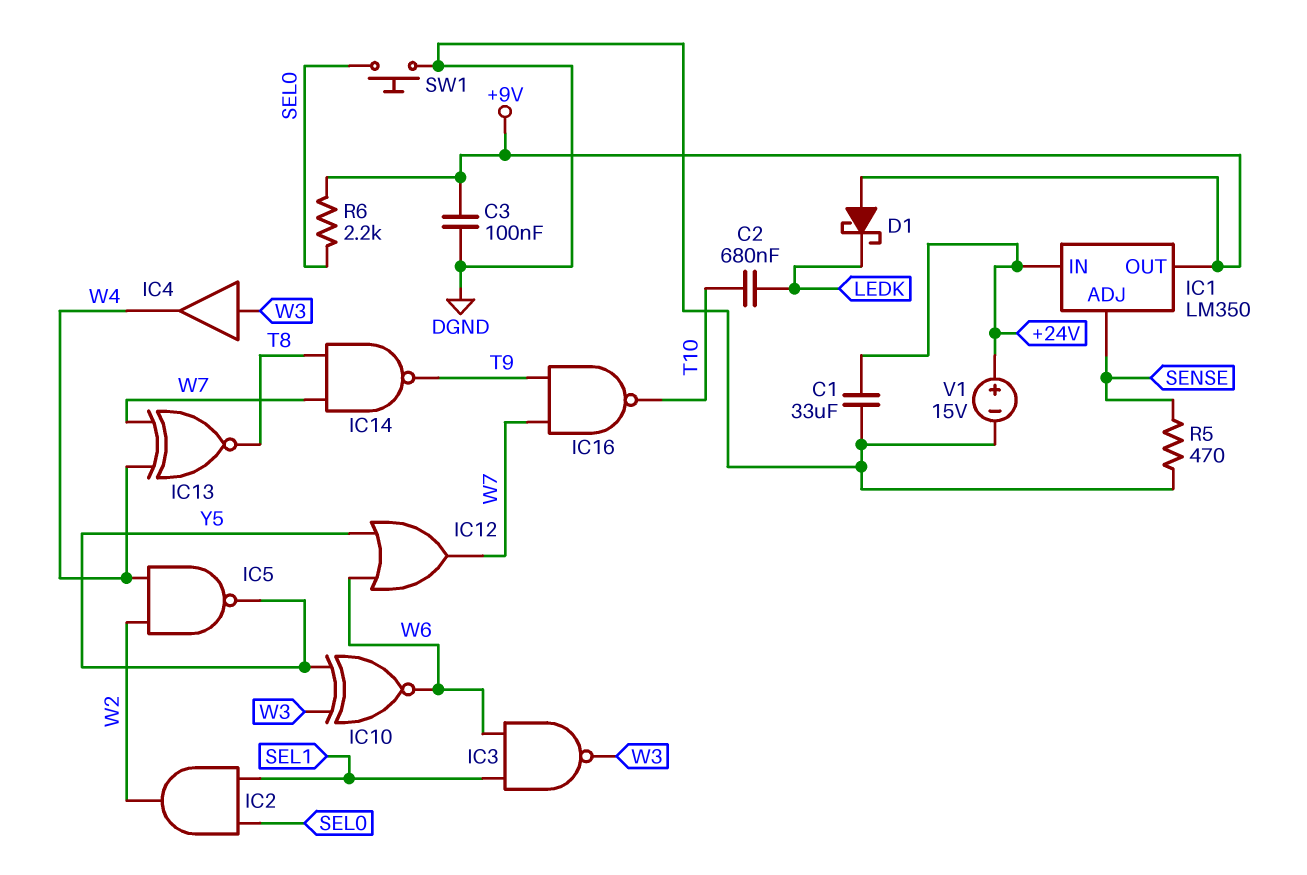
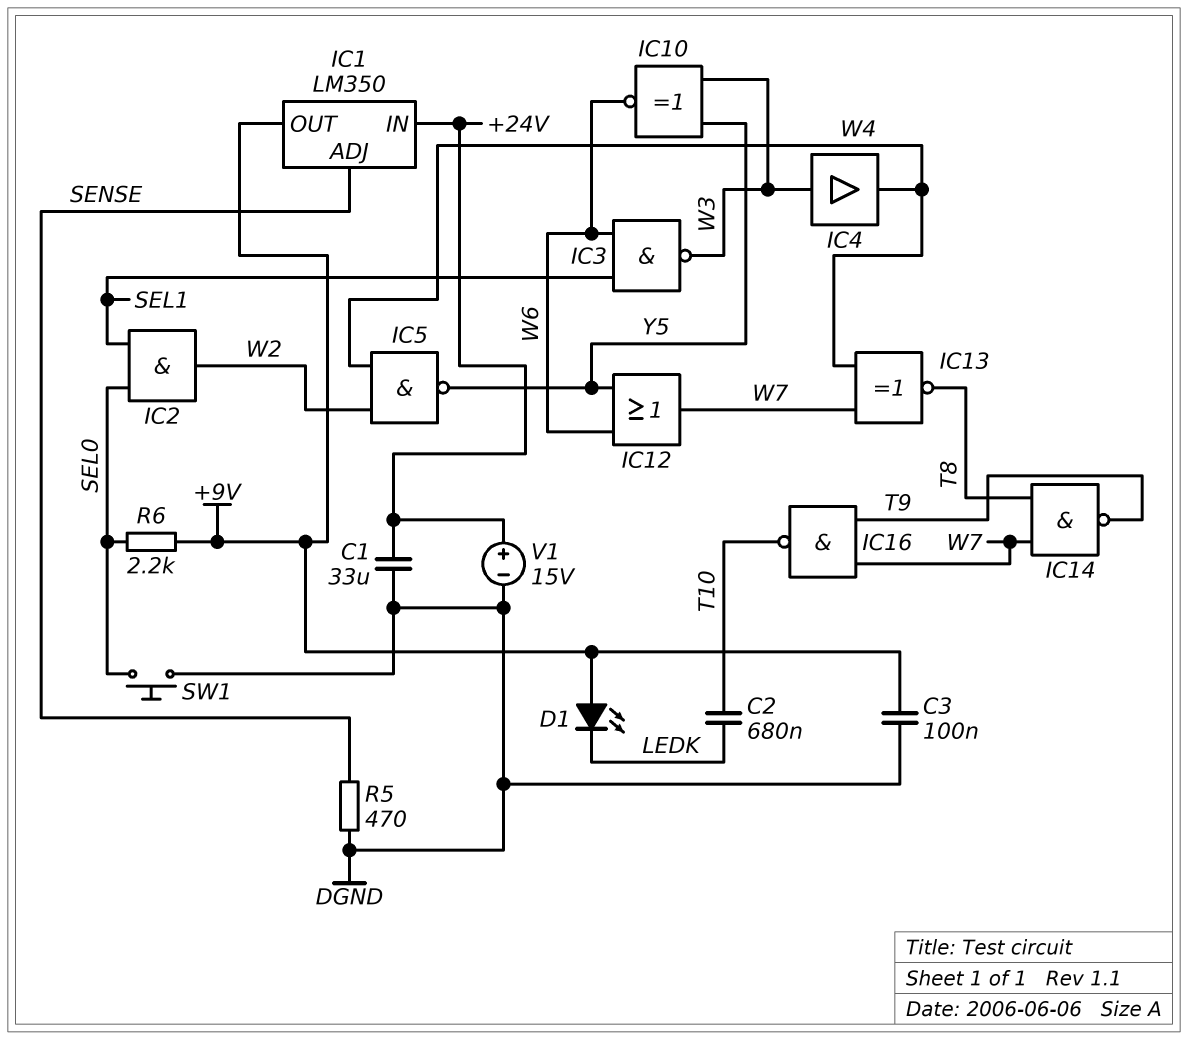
D1: schottky (A +9V, K LEDK) -> LED (A +9V, K LEDK)

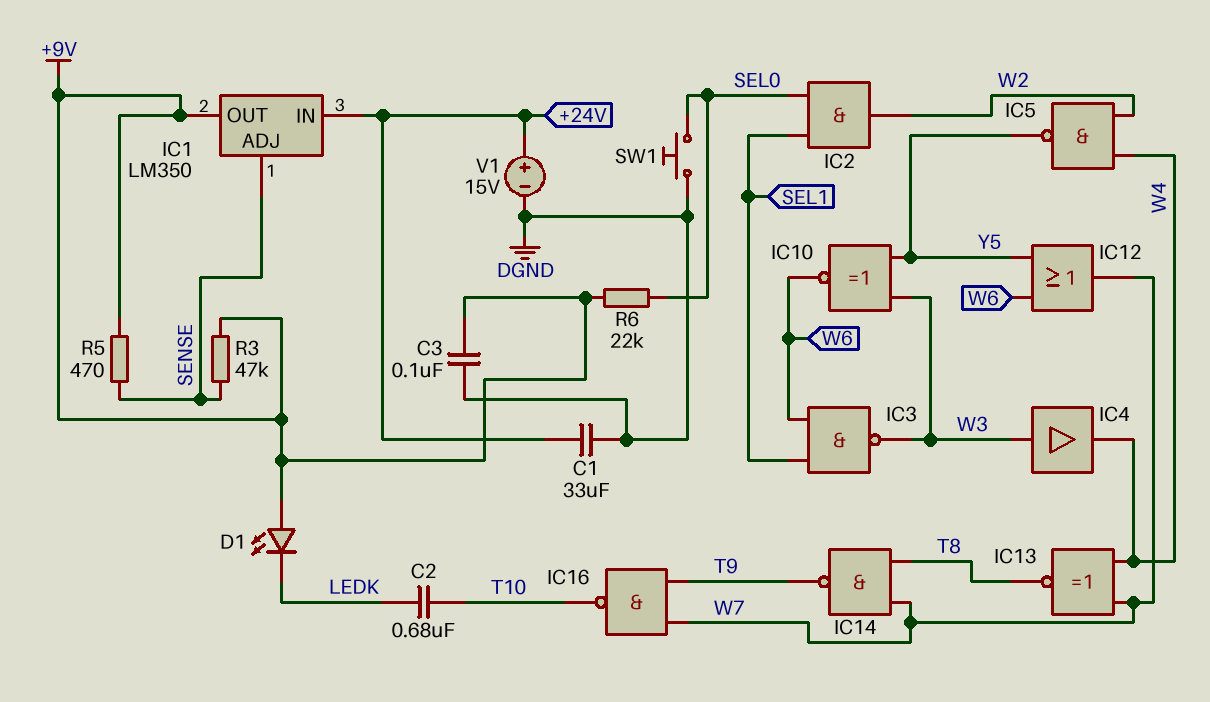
R3: none -> 47k (+9V, SENSE)
R5: 470 (DGND, SENSE) -> 470 (+9V, SENSE)
R6: 2.2k (+9V, SEL0) -> 22k (+9V, SEL0)

